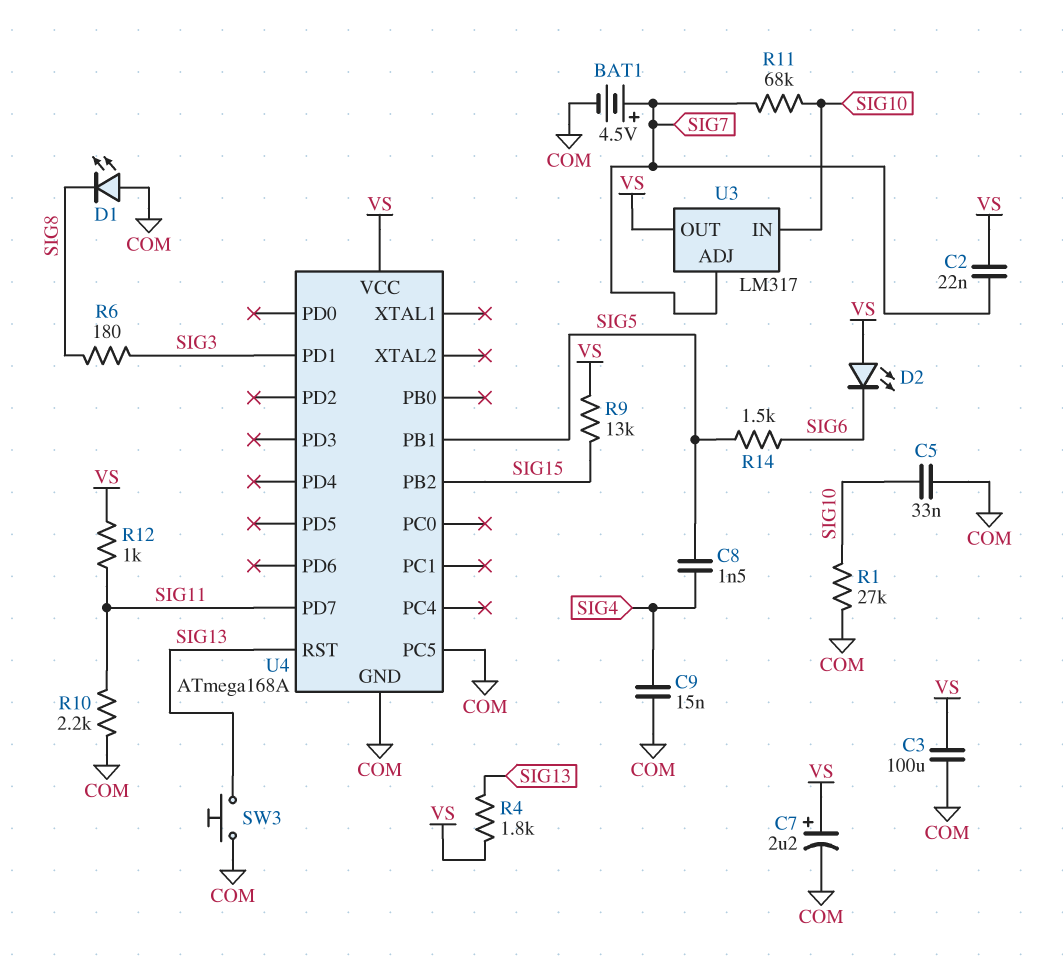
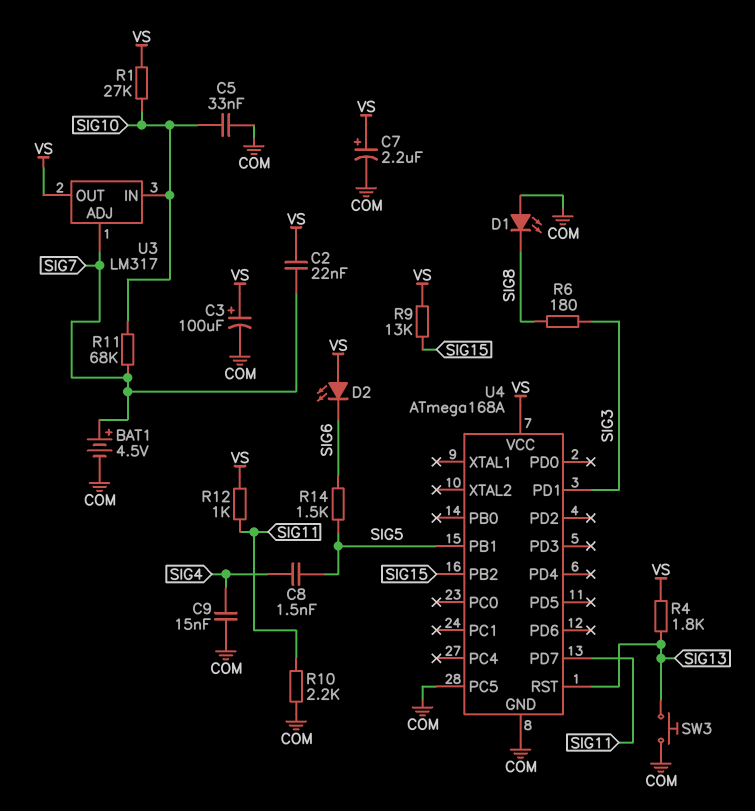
C3: 100uF (COM, VS) -> 100uF (plus VS, minus COM)
R1: 27k (COM, SIG10) -> 27k (SIG10, VS)

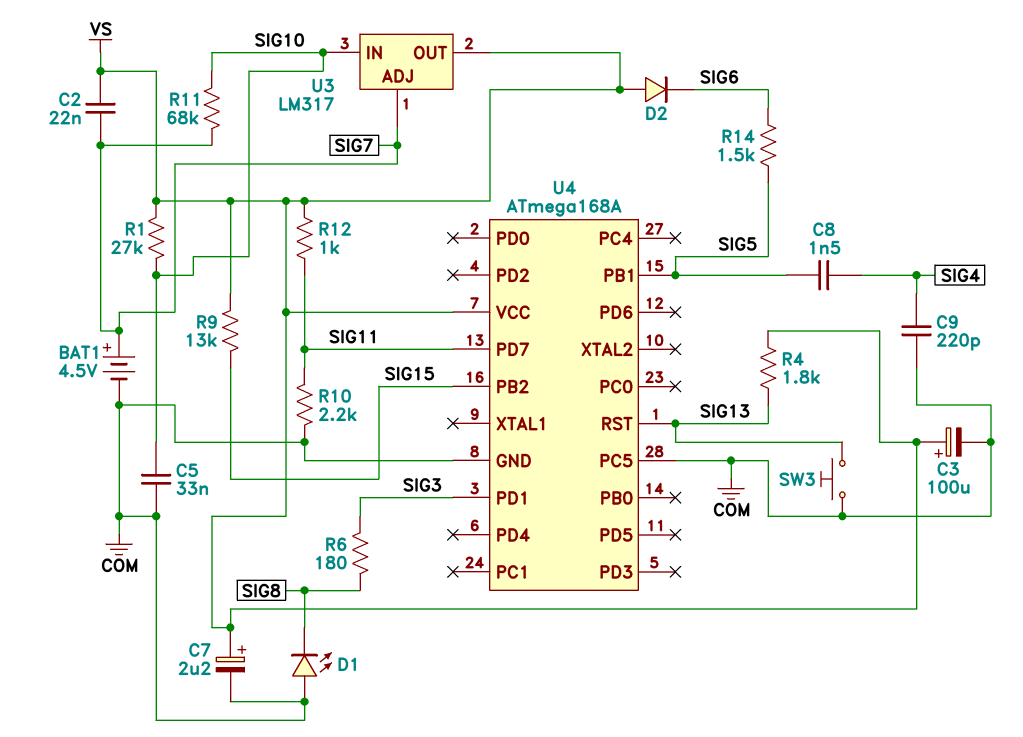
C9: 15nF (COM, SIG4) -> 220pF (COM, SIG4)
D2: LED (A VS, K SIG6) -> diode (A VS, K SIG6)

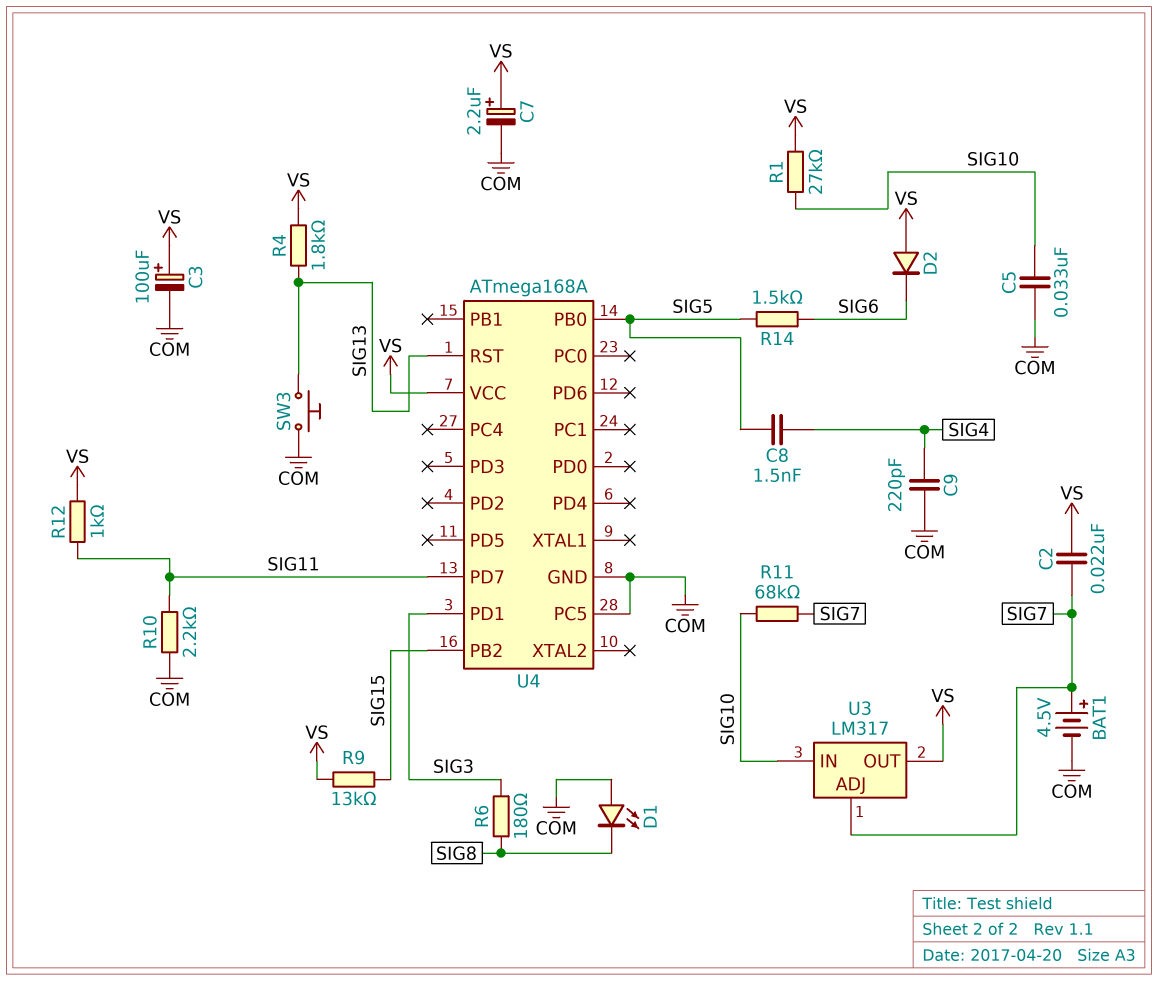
U4 pin PB0: none -> SIG5
U4 pin PB1: SIG5 -> none

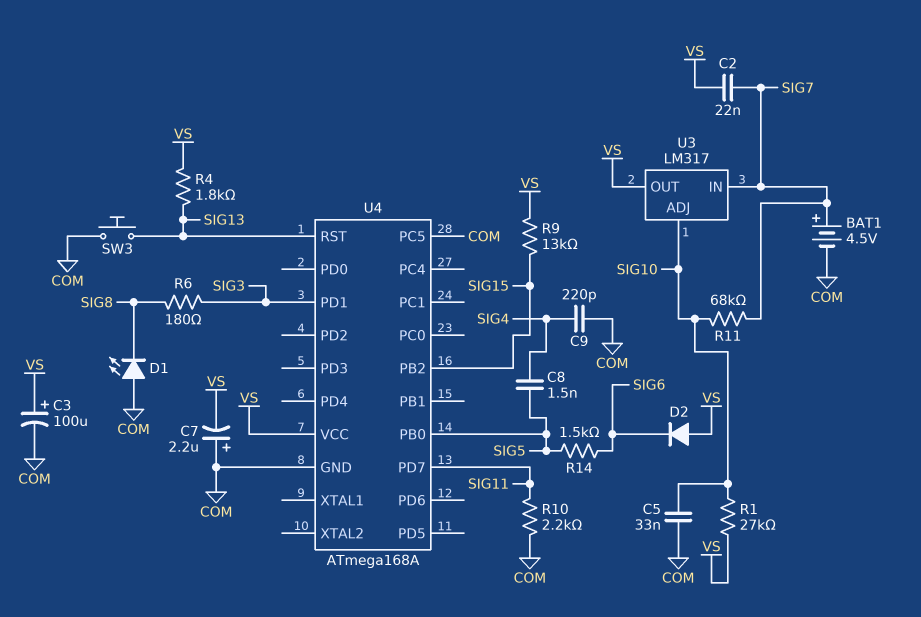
C7: 2.2uF (plus VS, minus COM) -> 2.2uF (plus COM, minus VS)
R12: 1k (SIG11, VS) -> none
U3 pin ADJ: SIG7 -> SIG10
U3 pin IN: SIG10 -> SIG7

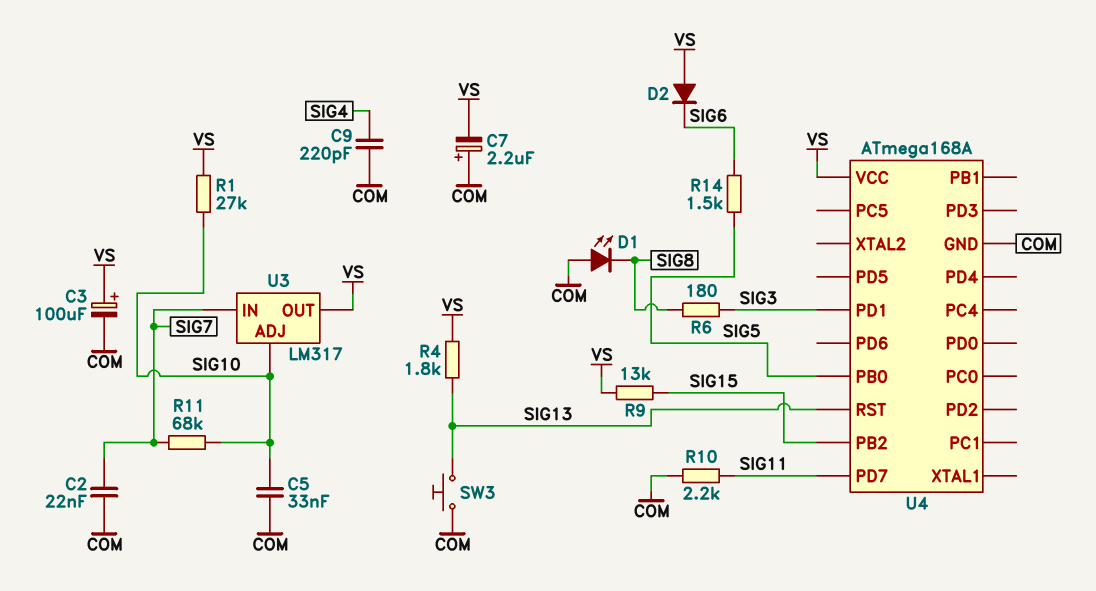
BAT1: 4.5V (plus SIG7, minus COM) -> none
C2: 22nF (SIG7, VS) -> 22nF (COM, SIG7)
C8: 1.5nF (SIG4, SIG5) -> none
U4 pin PC5: COM -> none

